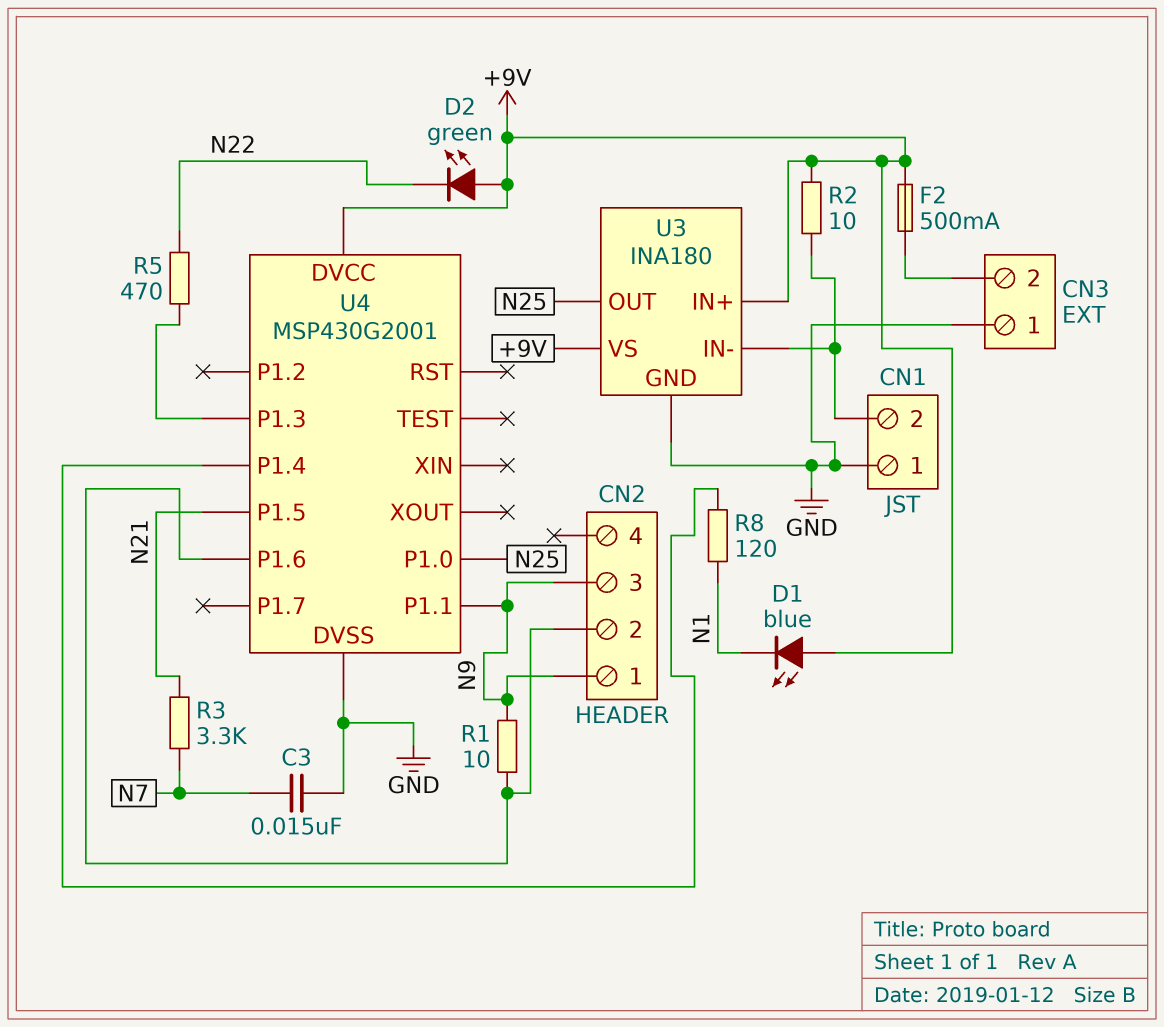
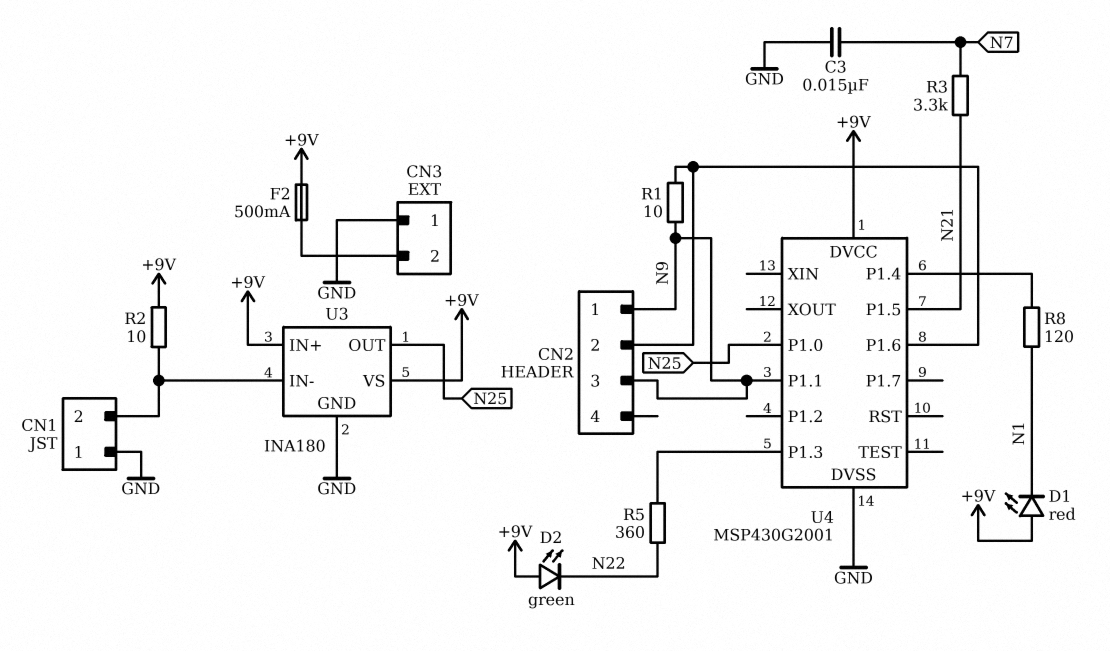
D1: LED blue (A +9V, K N1) -> LED red (A +9V, K N1)
R5: 470 (N22, U4/P1.3) -> 360 (N22, U4/P1.3)

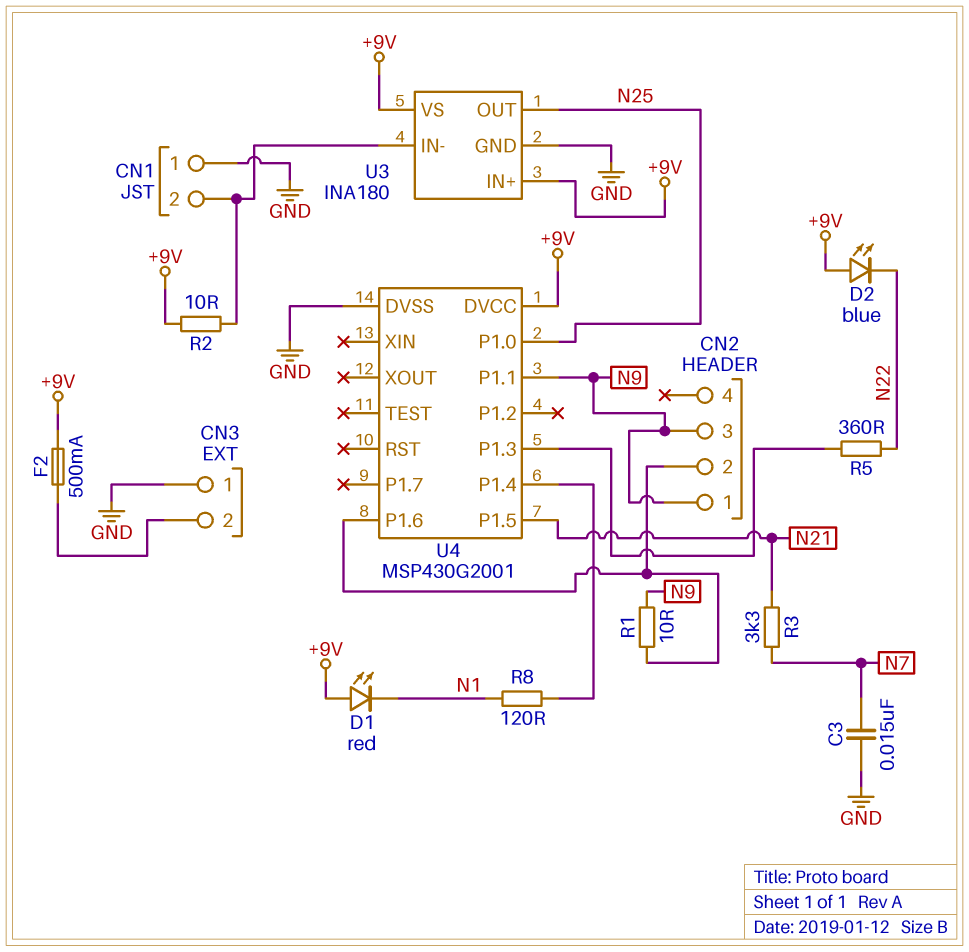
D2: LED green (A +9V, K N22) -> LED blue (A +9V, K N22)

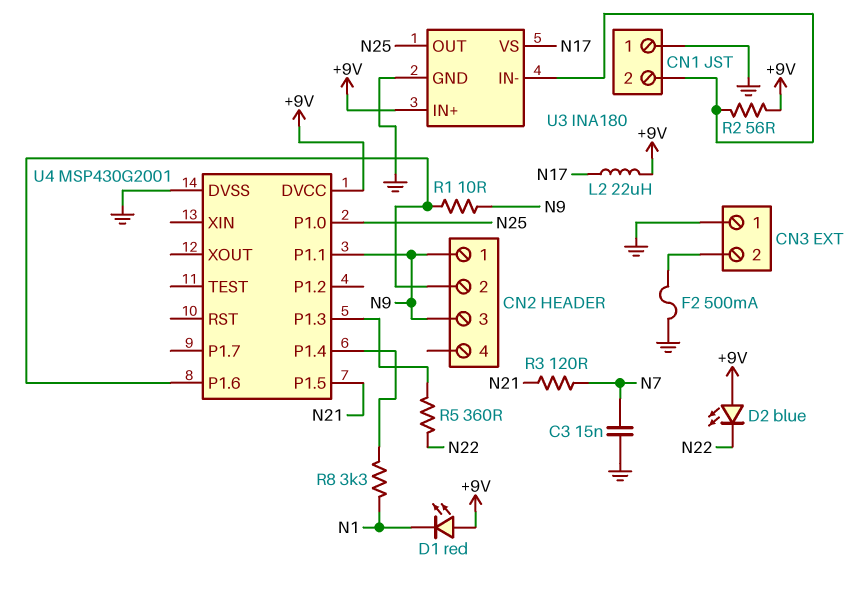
F2: 500mA (+9V, CN3/2) -> 500mA (CN3/2, GND)
L2: none -> 22uH (+9V, N17)
R2: 10 (+9V, CN1/2) -> 56 (+9V, CN1/2)
R3: 3.3k (N7, N21) -> 120 (N7, N21)
R8: 120 (N1, U4/P1.4) -> 3.3k (N1, U4/P1.4)
U3 pin VS: +9V -> N17

